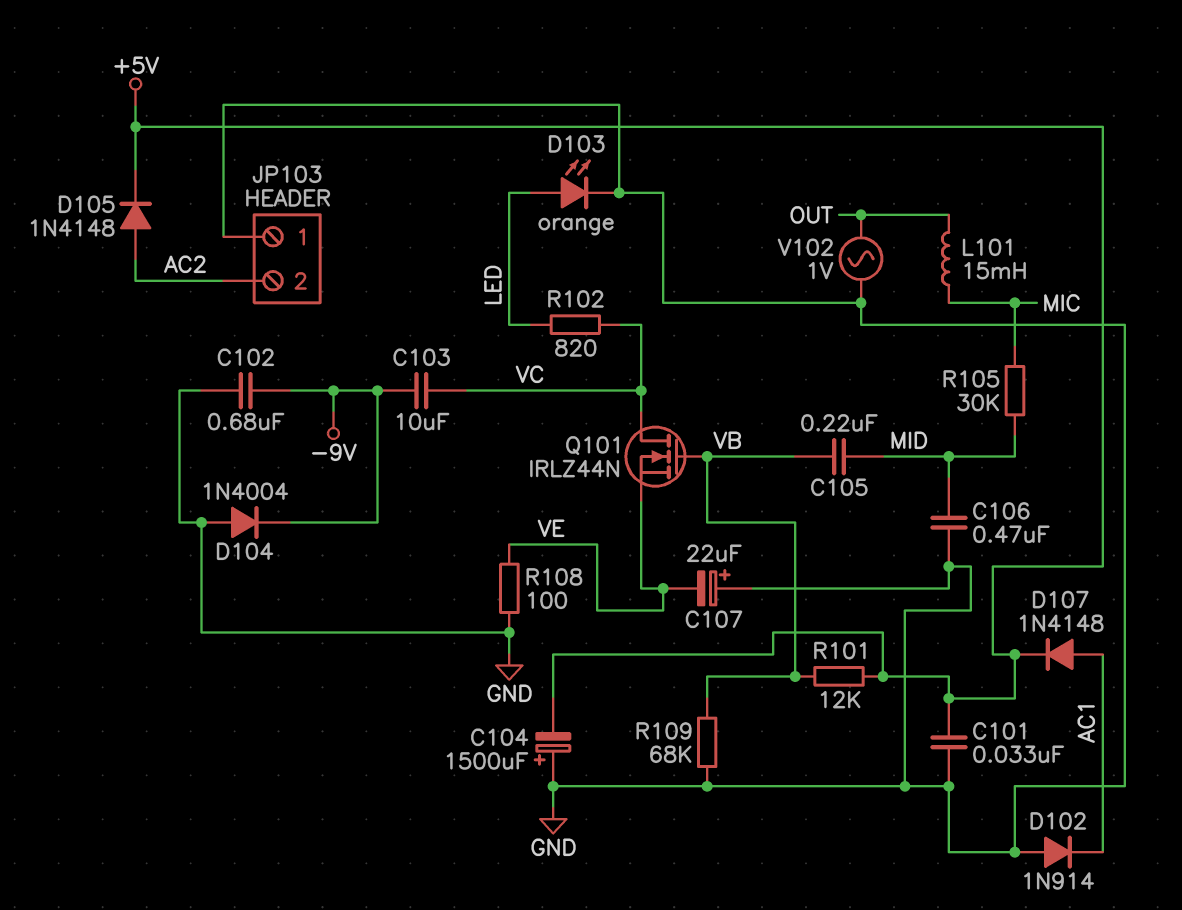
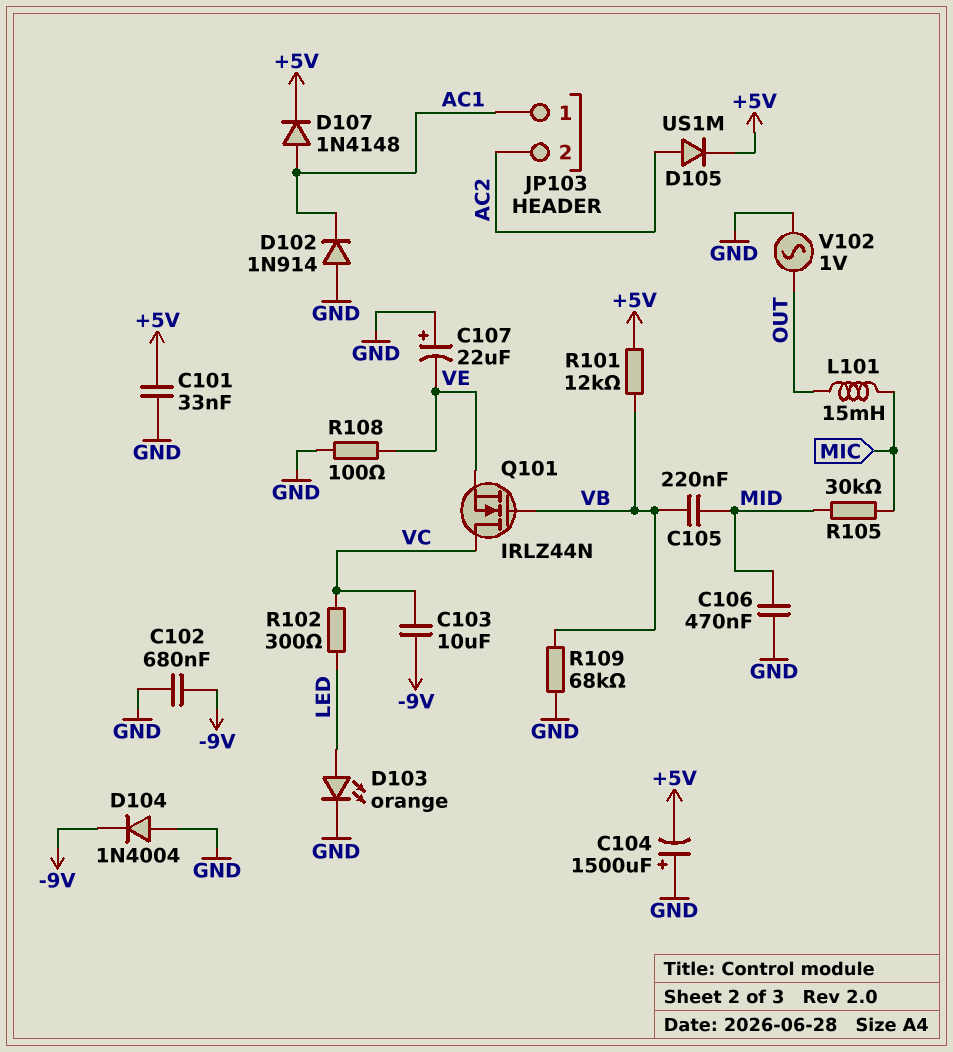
D105: diode 1N4148 (A AC2, K +5V) -> diode US1M (A AC2, K +5V)
JP103 pin 1: GND -> AC1
R102: 820 (LED, VC) -> 300 (LED, VC)

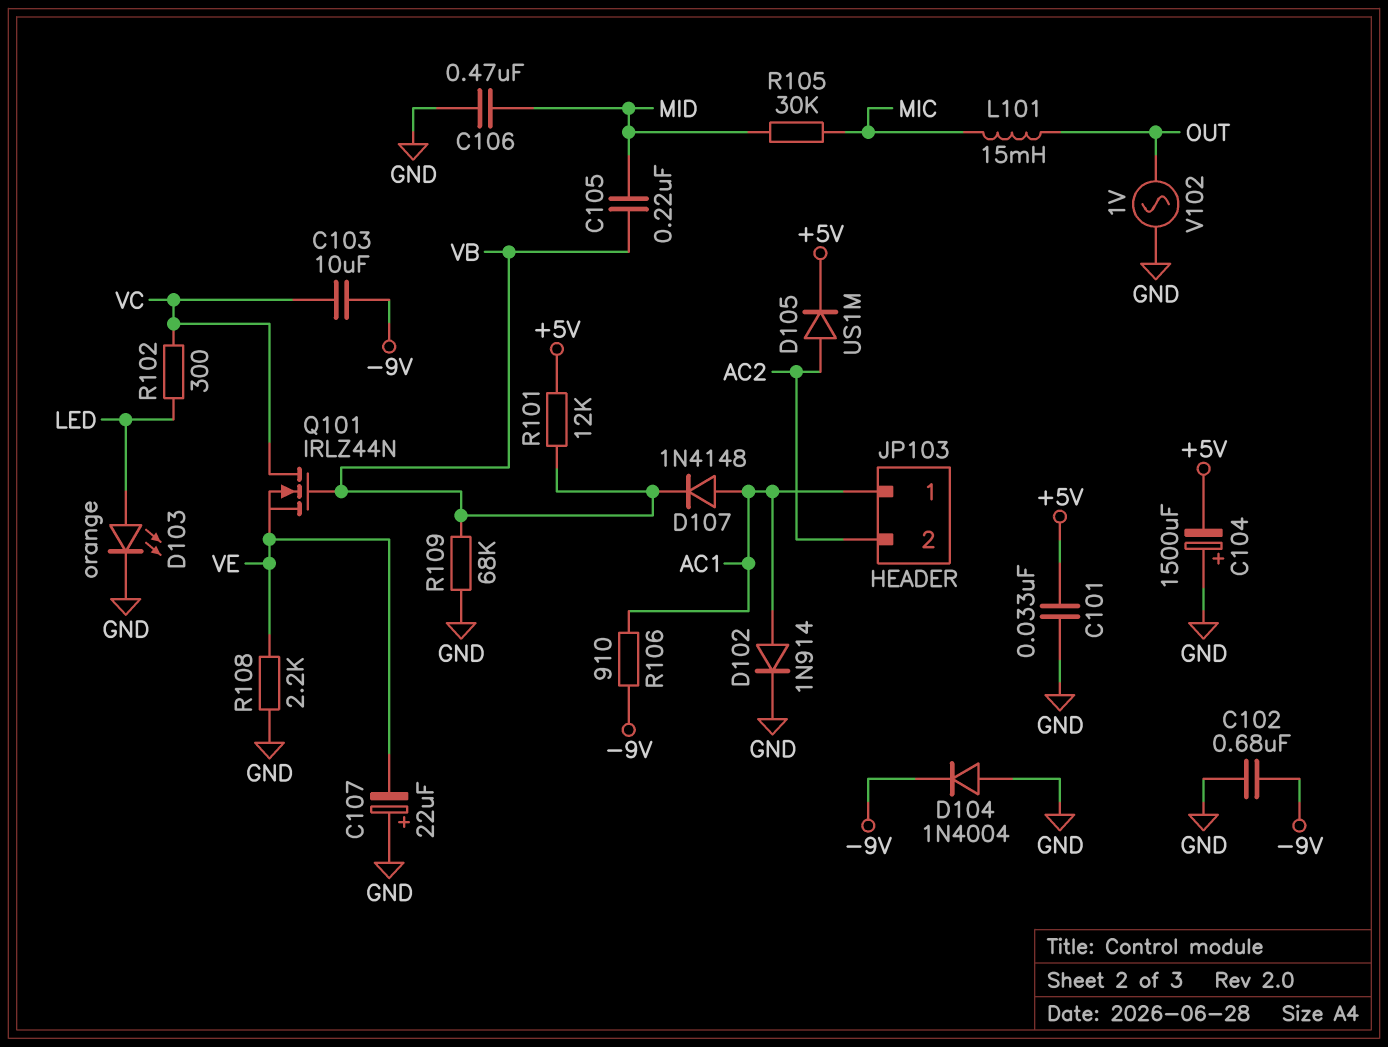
D102: diode 1N914 (A GND, K AC1) -> diode 1N914 (A AC1, K GND)
D107: diode 1N4148 (A AC1, K +5V) -> diode 1N4148 (A AC1, K VB)
R106: none -> 910 (-9V, AC1)
R108: 100 (GND, VE) -> 2.2k (GND, VE)

